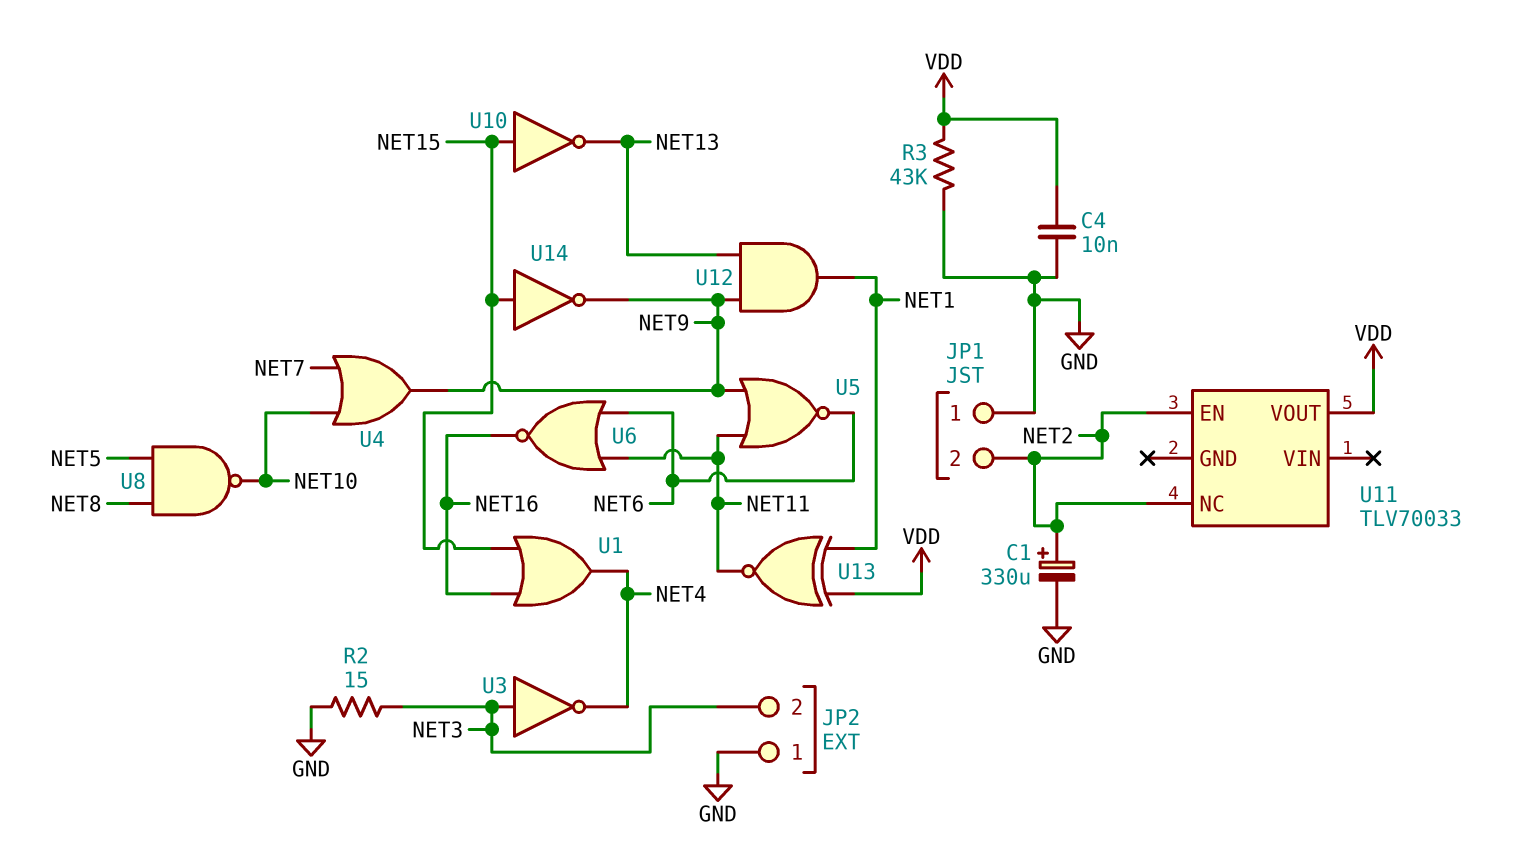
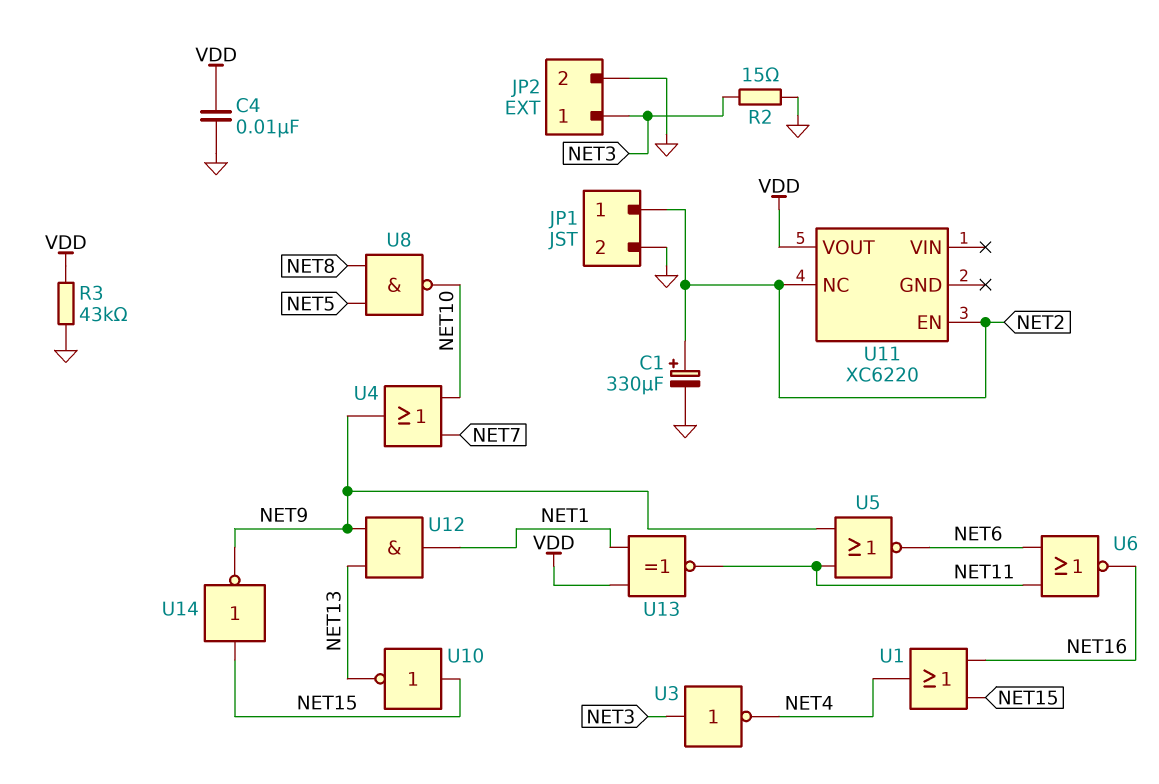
JP1 pin 1: GND -> NET2
JP1 pin 2: NET2 -> GND
JP2 pin 1: GND -> NET3
JP2 pin 2: NET3 -> GND
U11: TLV70033 -> XC6220

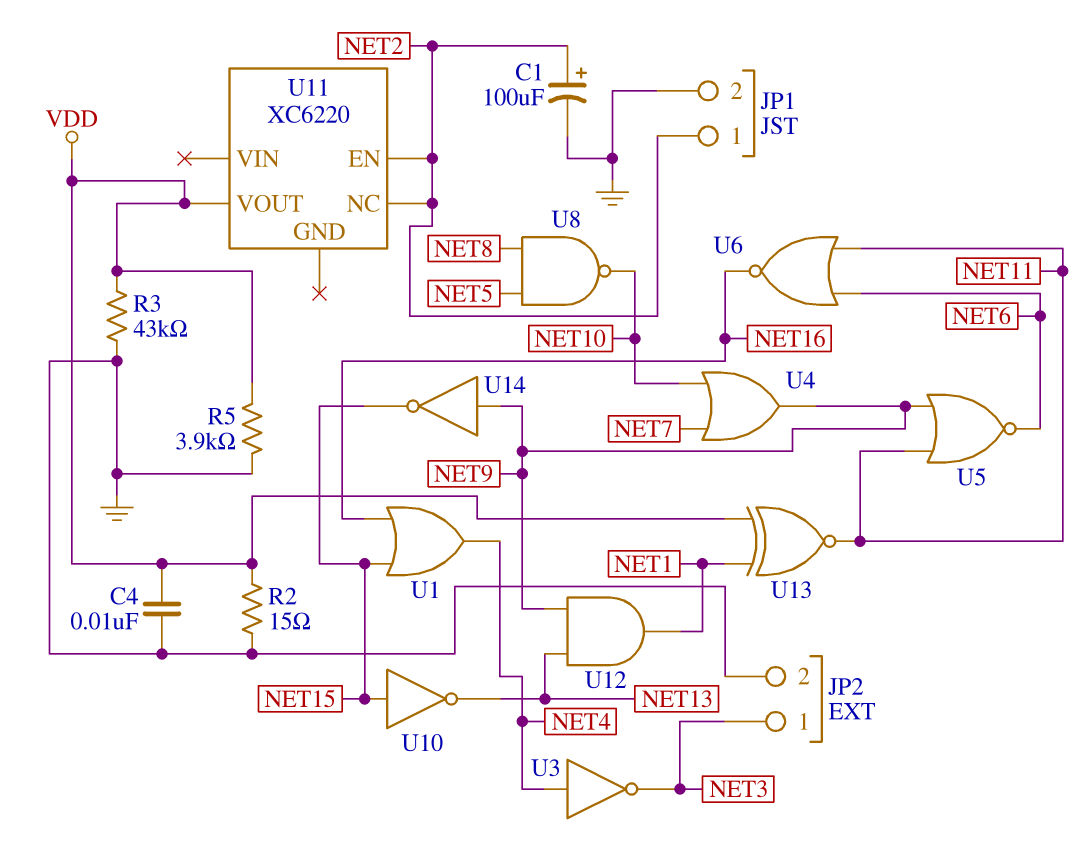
C1: 330uF (plus NET2, minus GND) -> 100uF (plus NET2, minus GND)
R2: 15 (GND, NET3) -> 15 (GND, VDD)
R5: none -> 3.9k (GND, VDD)
U3: NOT (in NET3, out NET4) -> NOT (in NET4, out NET3)
U14: NOT (in NET15, out NET9) -> NOT (in NET9, out NET15)

